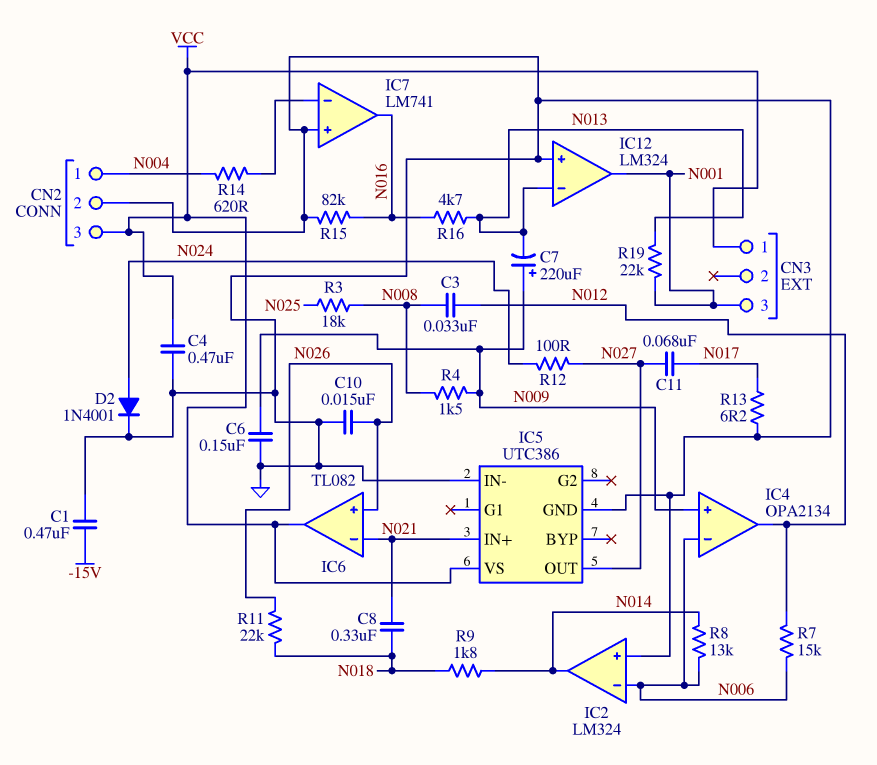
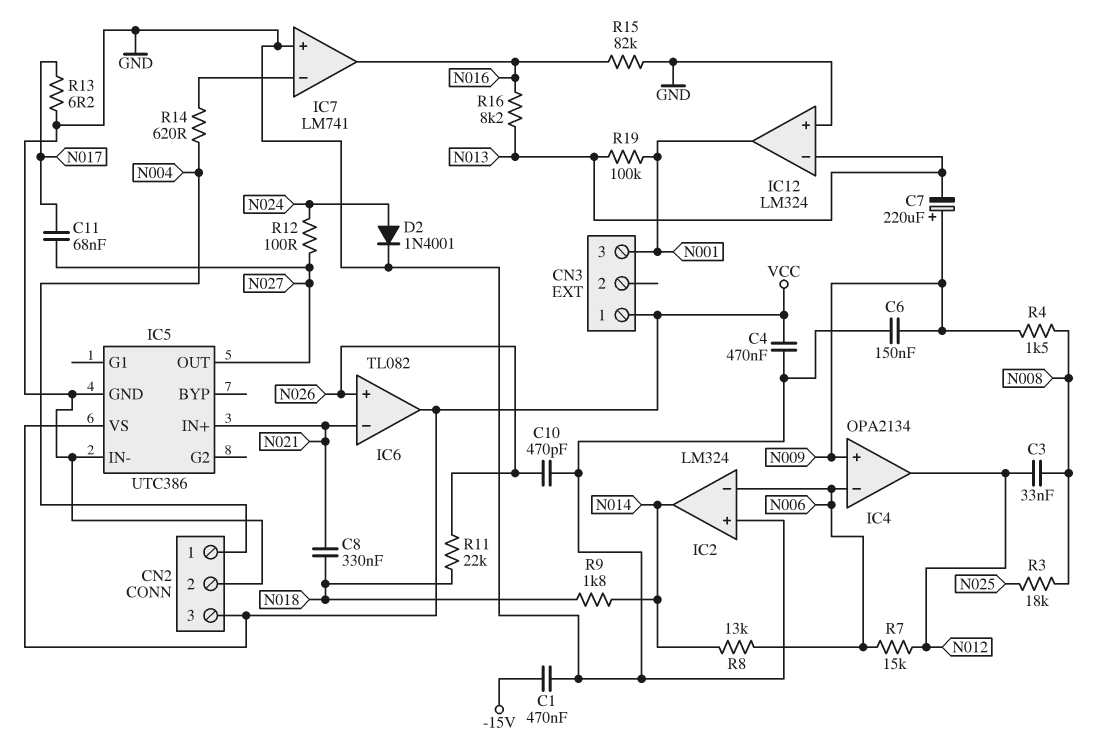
C10: 15nF (GND, N026) -> 470pF (GND, N026)
R16: 4.7k (N013, N016) -> 8.2k (N013, N016)
R19: 22k (N001, N013) -> 100k (N001, N013)

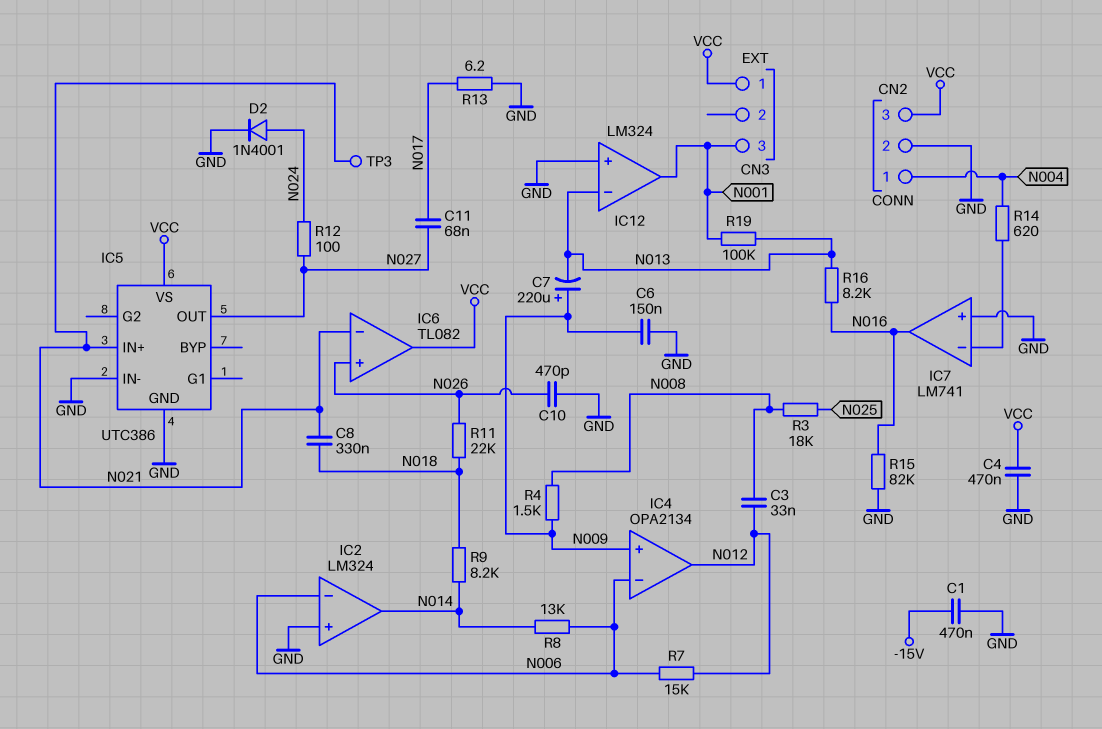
R9: 1.8k (N014, N018) -> 8.2k (N014, N018)
TP3: none -> test point (N021)

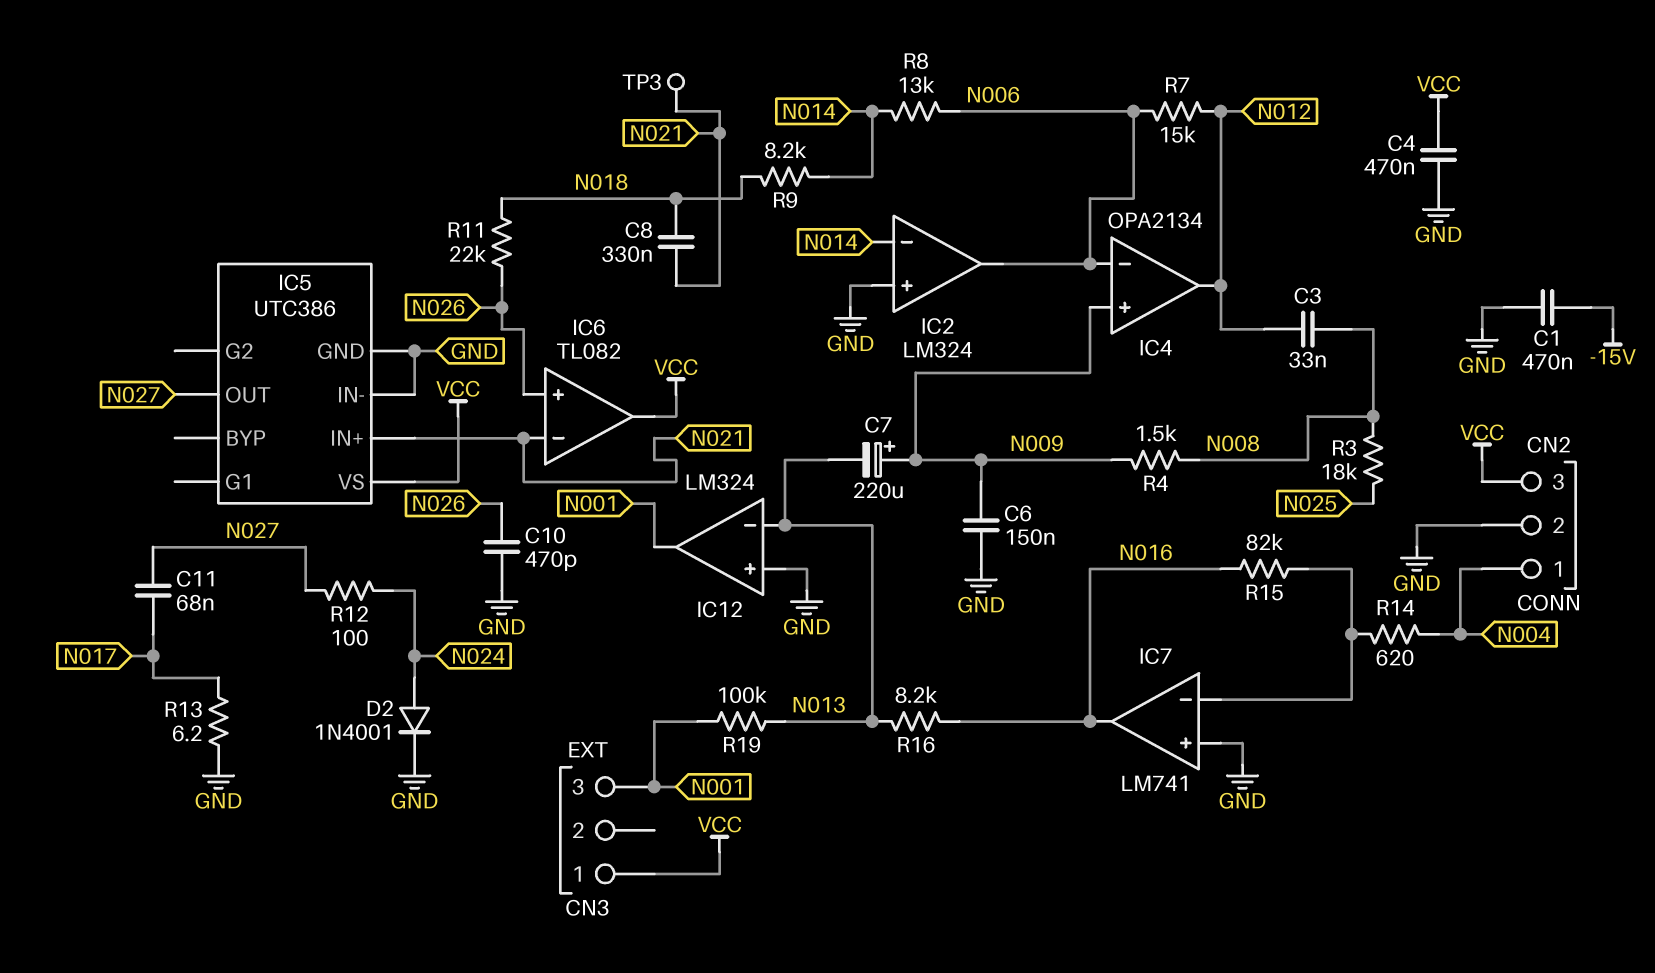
IC2 pin in-: N006 -> N014
IC2 pin out: N014 -> N006
R15: 82k (GND, N016) -> 82k (IC7/in-, N016)

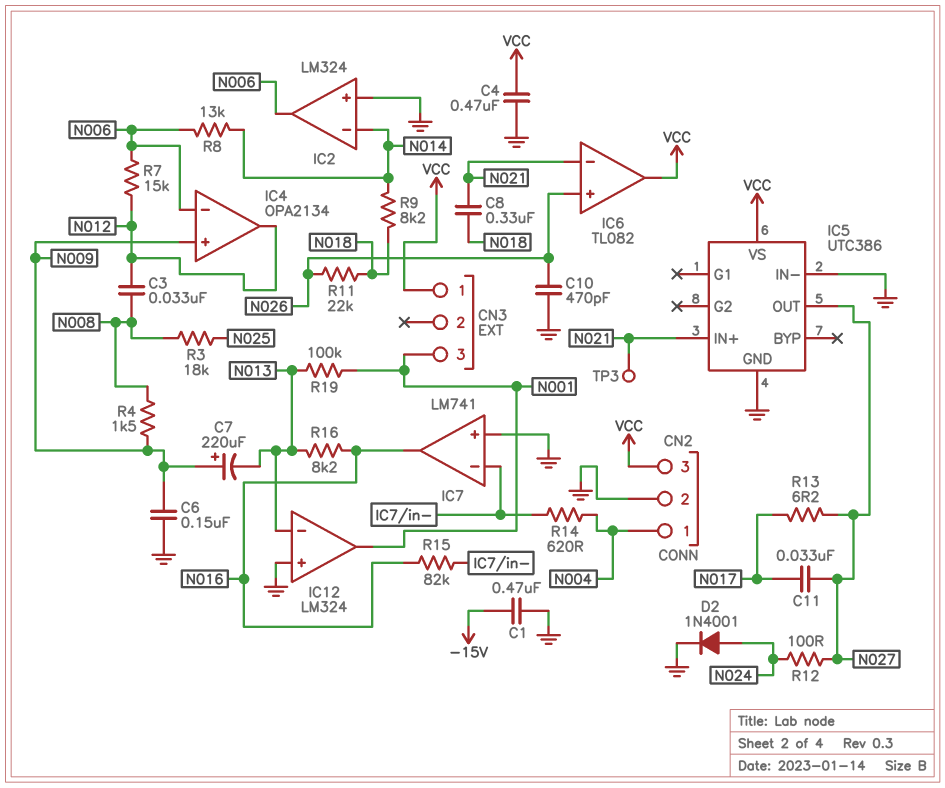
C11: 68nF (N017, N027) -> 33nF (N017, N027)
R13: 6.2 (GND, N017) -> 6.2 (N017, N027)

